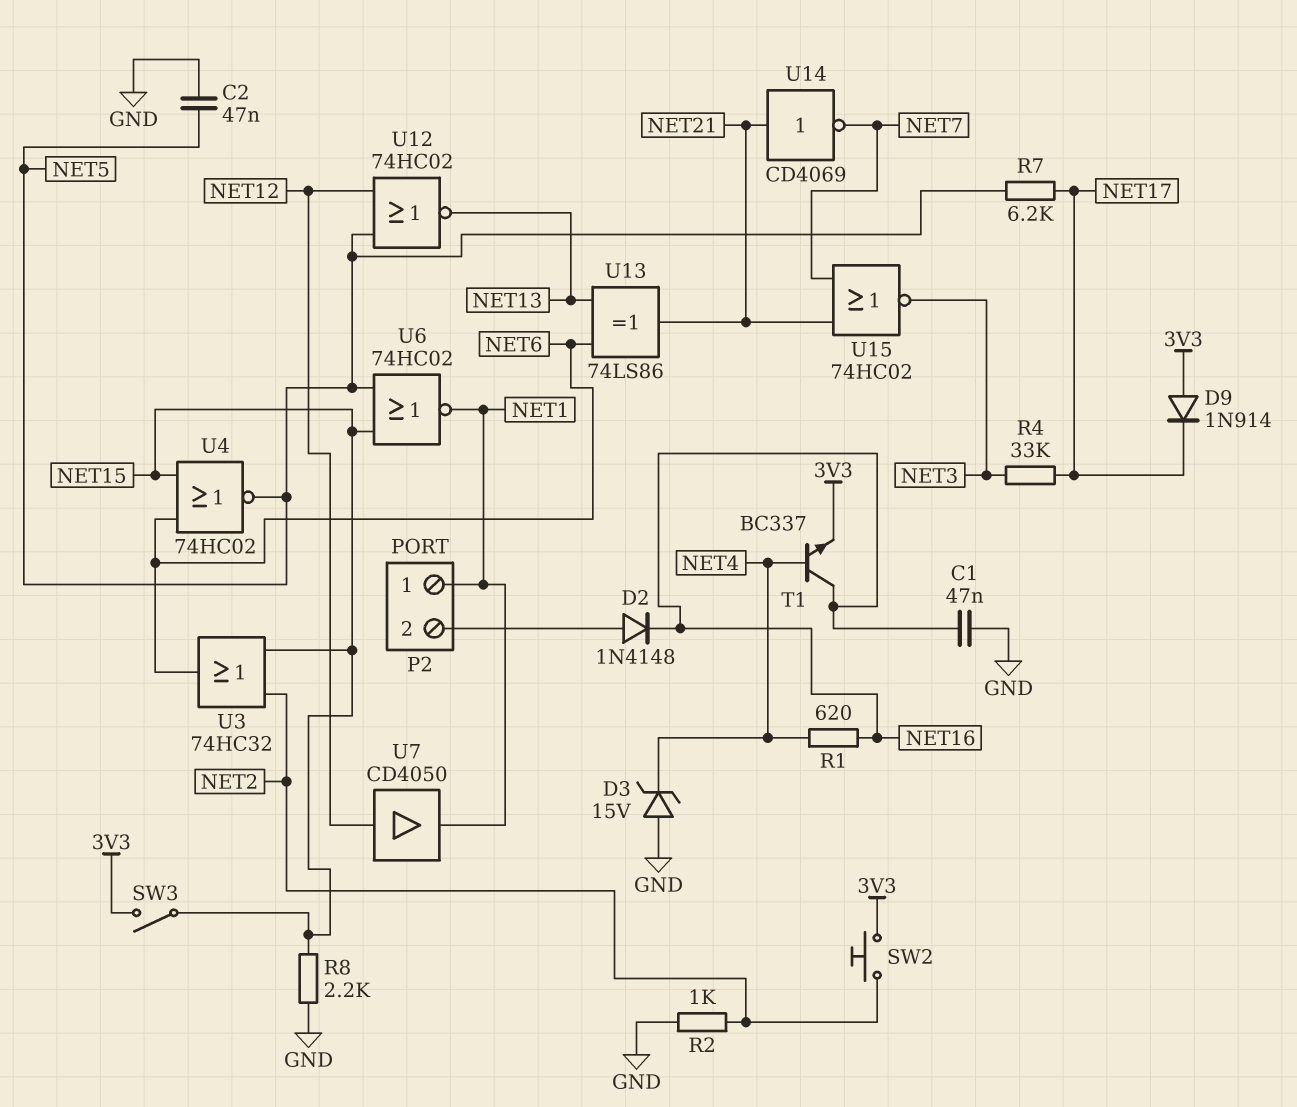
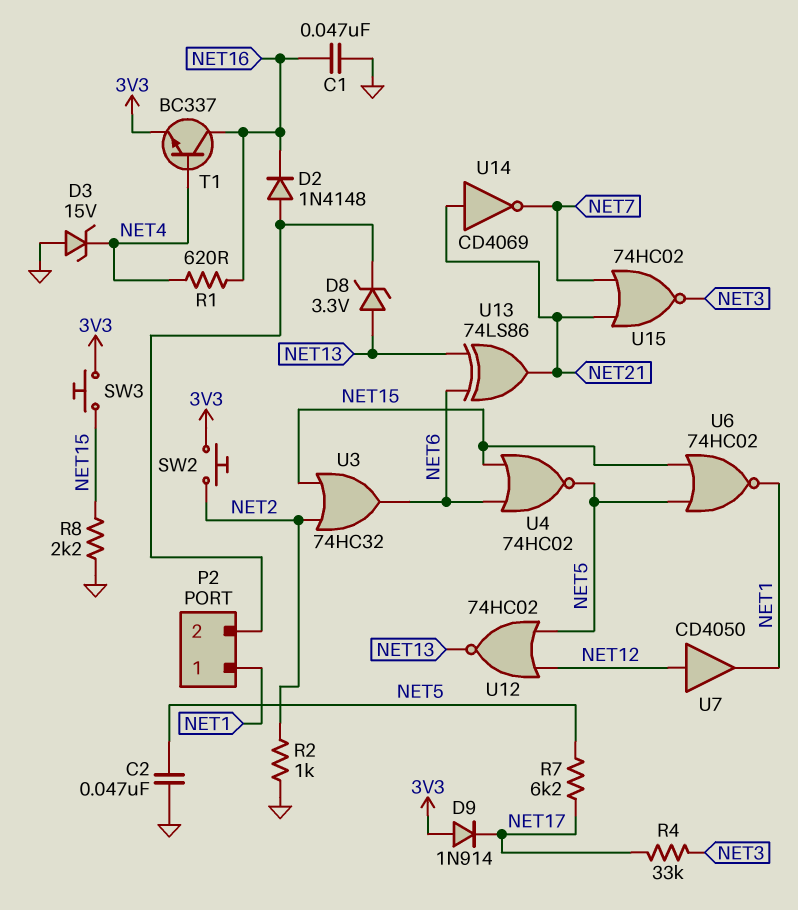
D8: none -> zener 3.3V (A NET13, K P2/2)
SW3: switch (3V3, NET15) -> button (3V3, NET15)

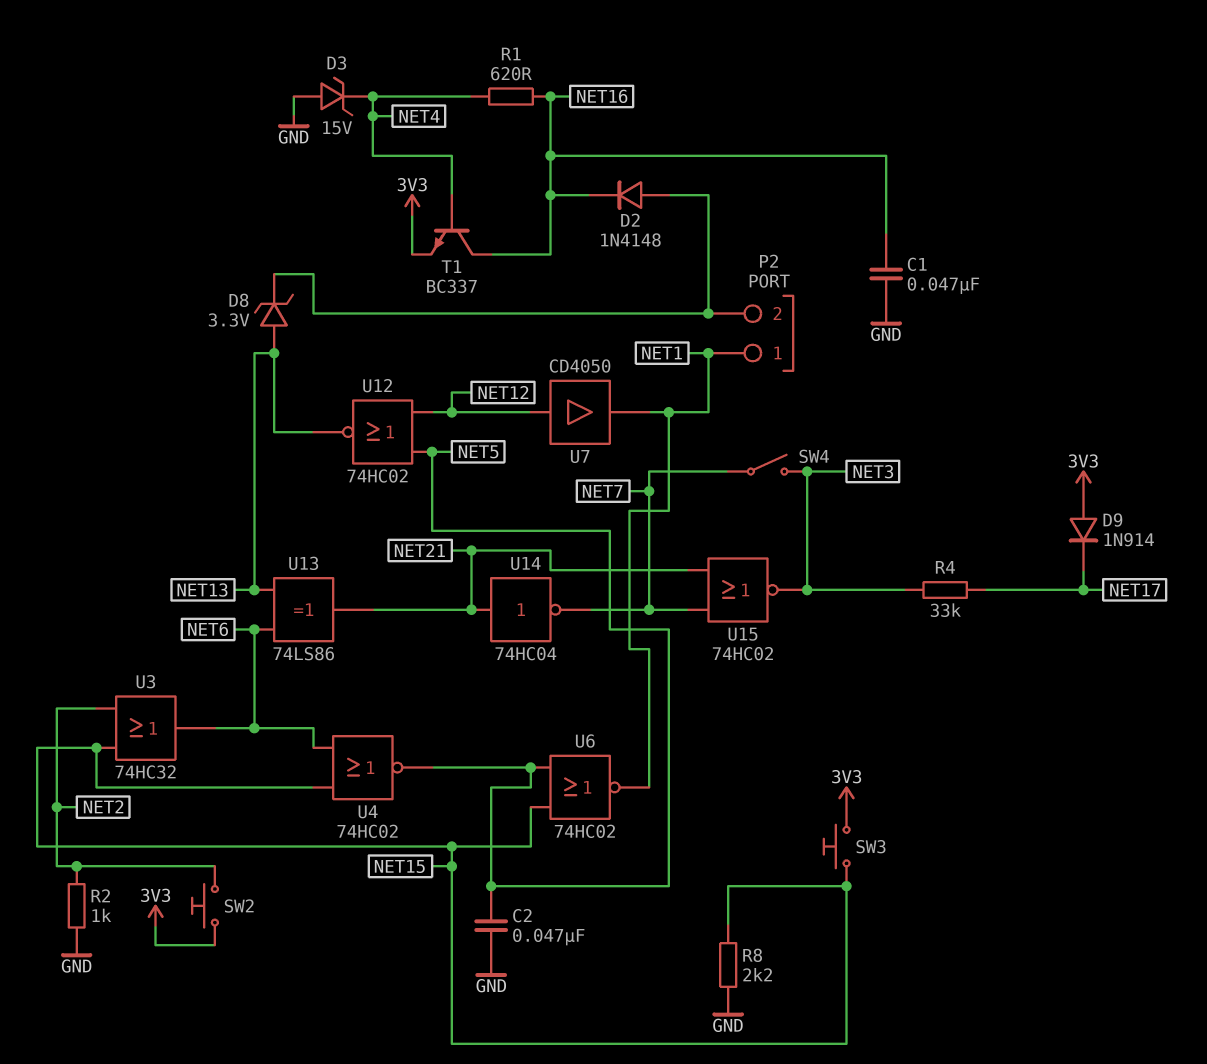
R7: 6.2k (NET5, NET17) -> none
SW4: none -> switch (NET3, NET7)
U14: NOT CD4069 (in NET21, out NET7) -> NOT 74HC04 (in NET21, out NET7)

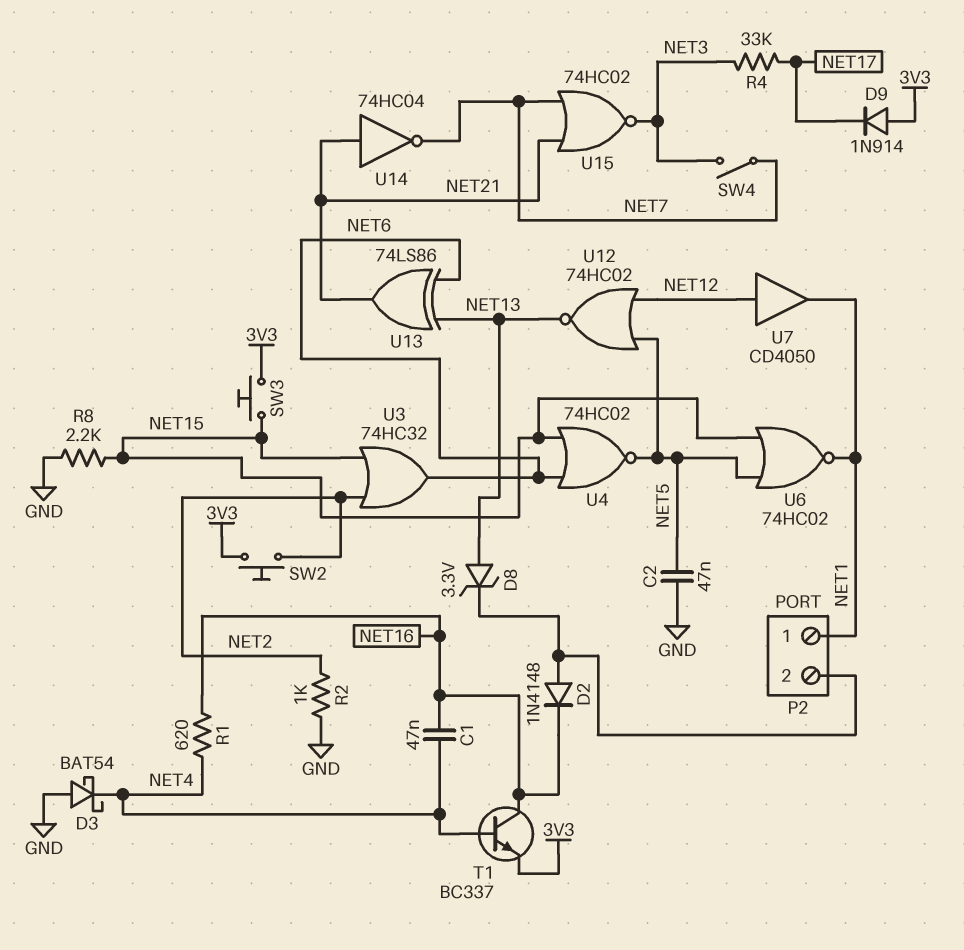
C1: 47nF (GND, NET16) -> 47nF (NET4, NET16)
D3: zener 15V (A GND, K NET4) -> schottky BAT54 (A GND, K NET4)

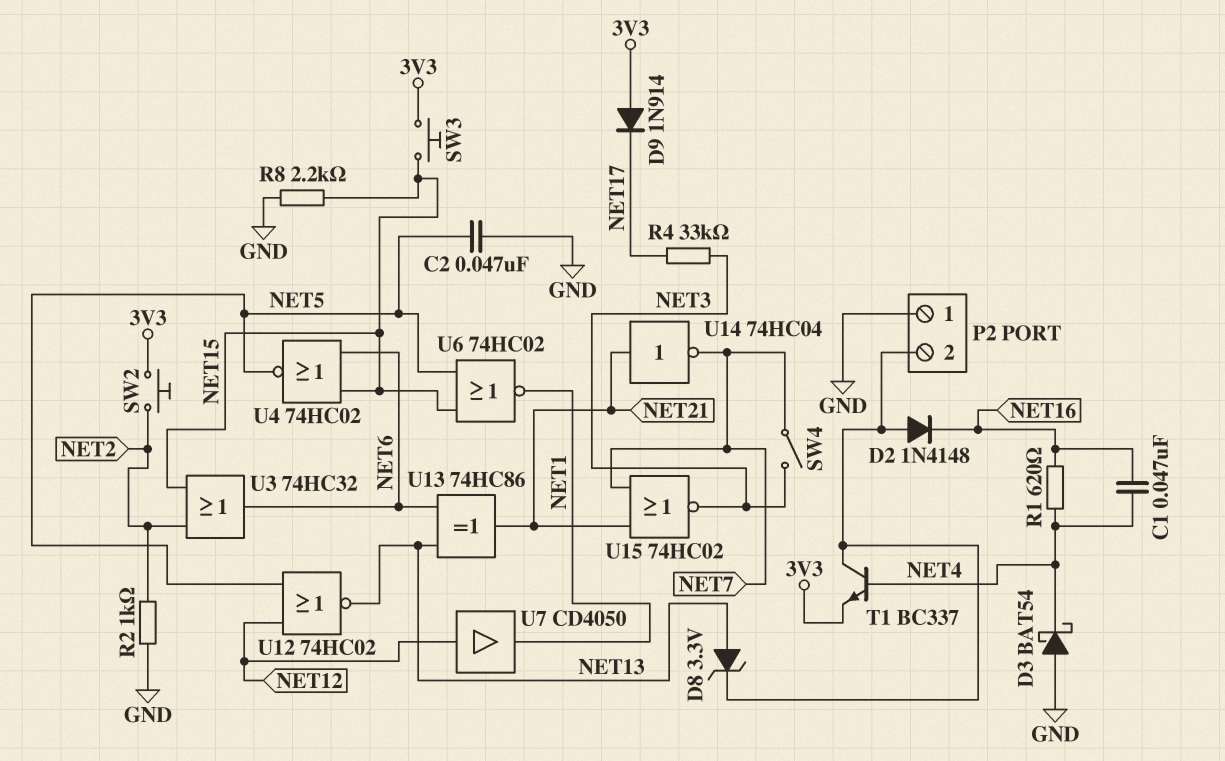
P2 pin 1: NET1 -> GND
T1: NPN BC337 (B NET4, C NET16, E 3V3) -> NPN BC337 (B NET4, C P2/2, E 3V3)
U13: XOR 74LS86 (in NET6, in NET13, out NET21) -> XOR 74HC86 (in NET6, in NET13, out NET21)

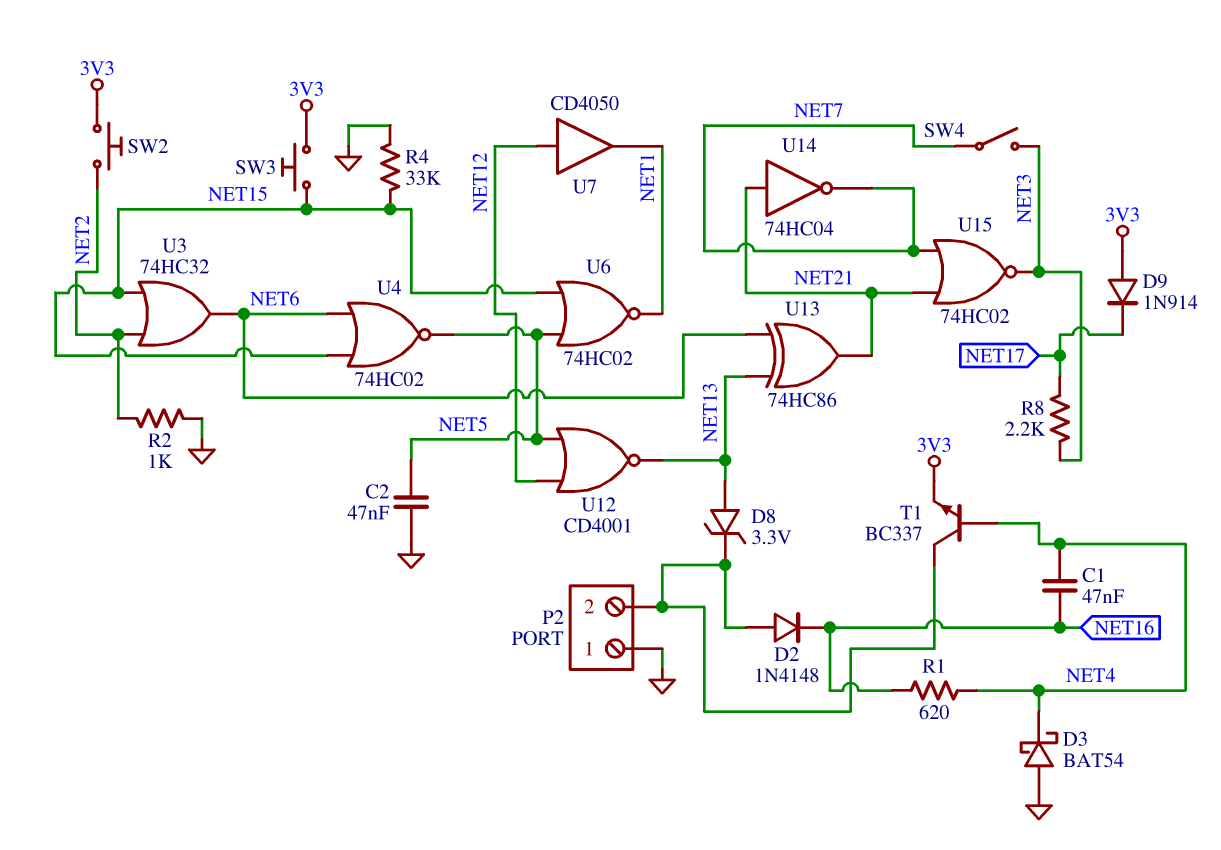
R4: 33k (NET3, NET17) -> 33k (GND, NET15)
R8: 2.2k (GND, NET15) -> 2.2k (NET3, NET17)
U12: NOR 74HC02 (in NET5, in NET12, out NET13) -> NOR CD4001 (in NET5, in NET12, out NET13)

